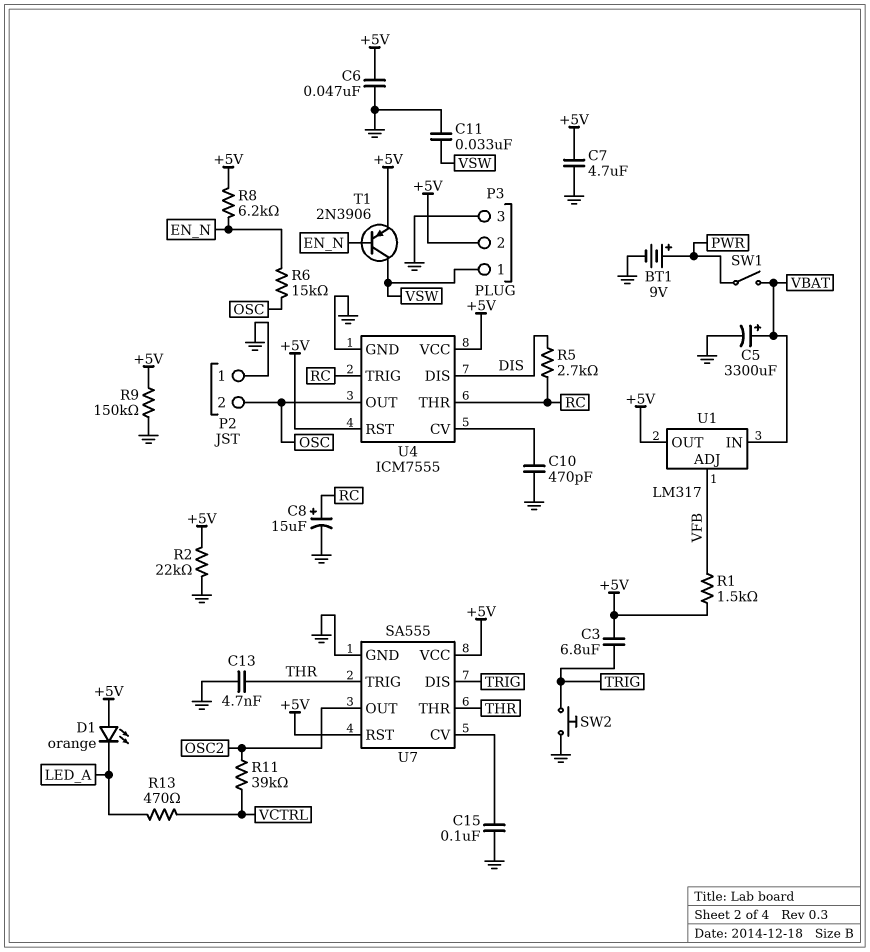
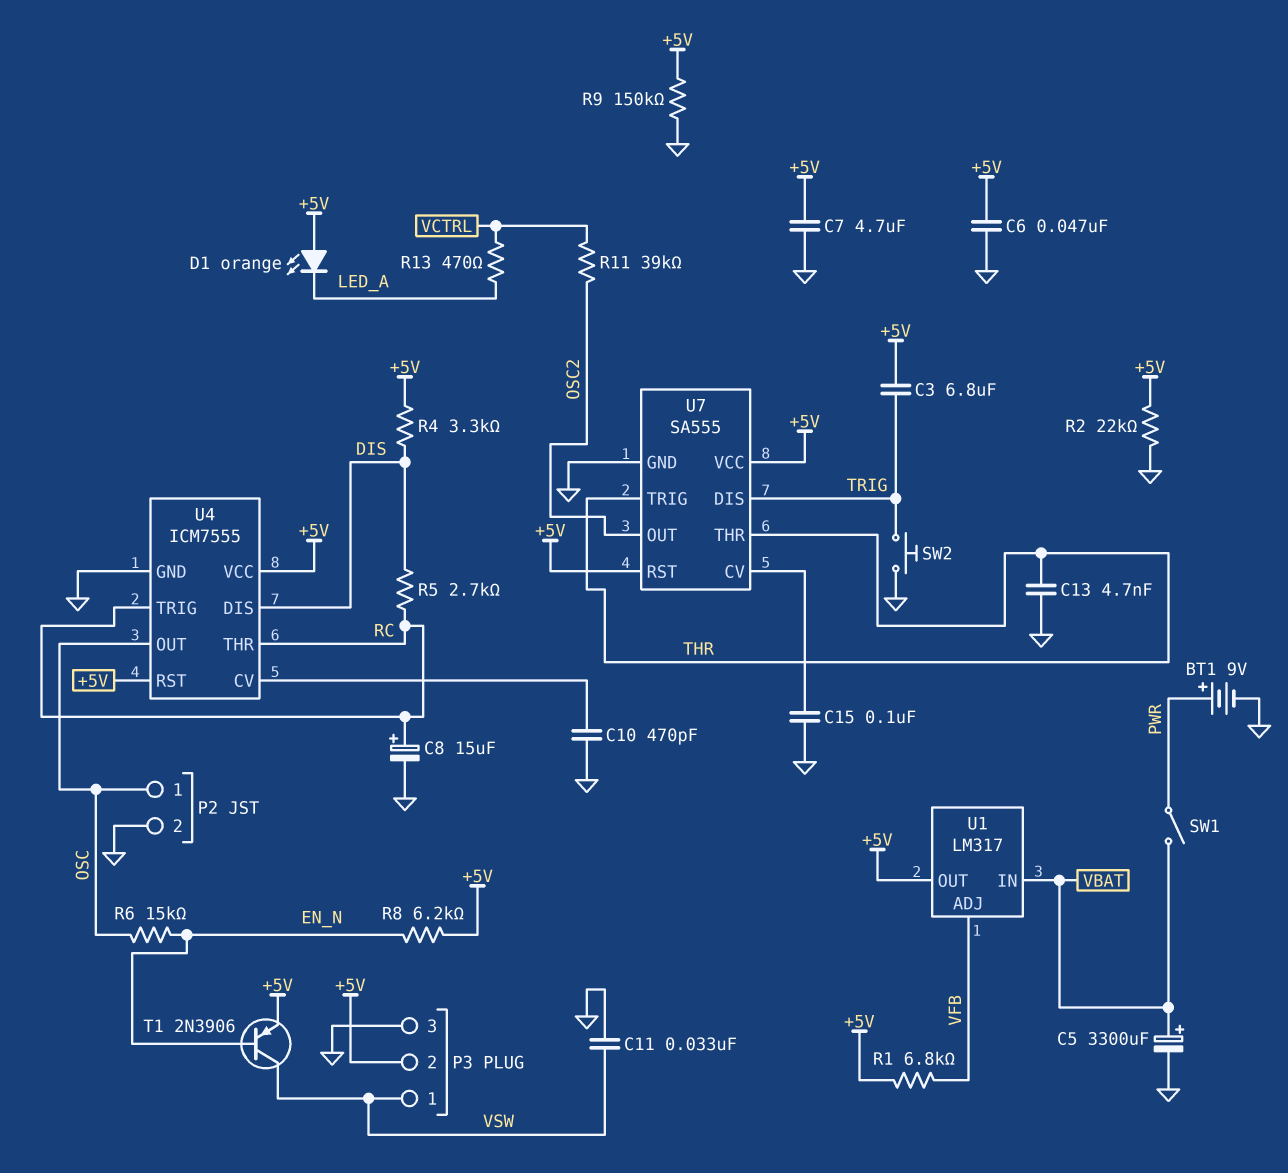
P2 pin 1: GND -> OSC
P2 pin 2: OSC -> GND
R1: 1.5k (+5V, VFB) -> 6.8k (+5V, VFB)
R4: none -> 3.3k (+5V, DIS)

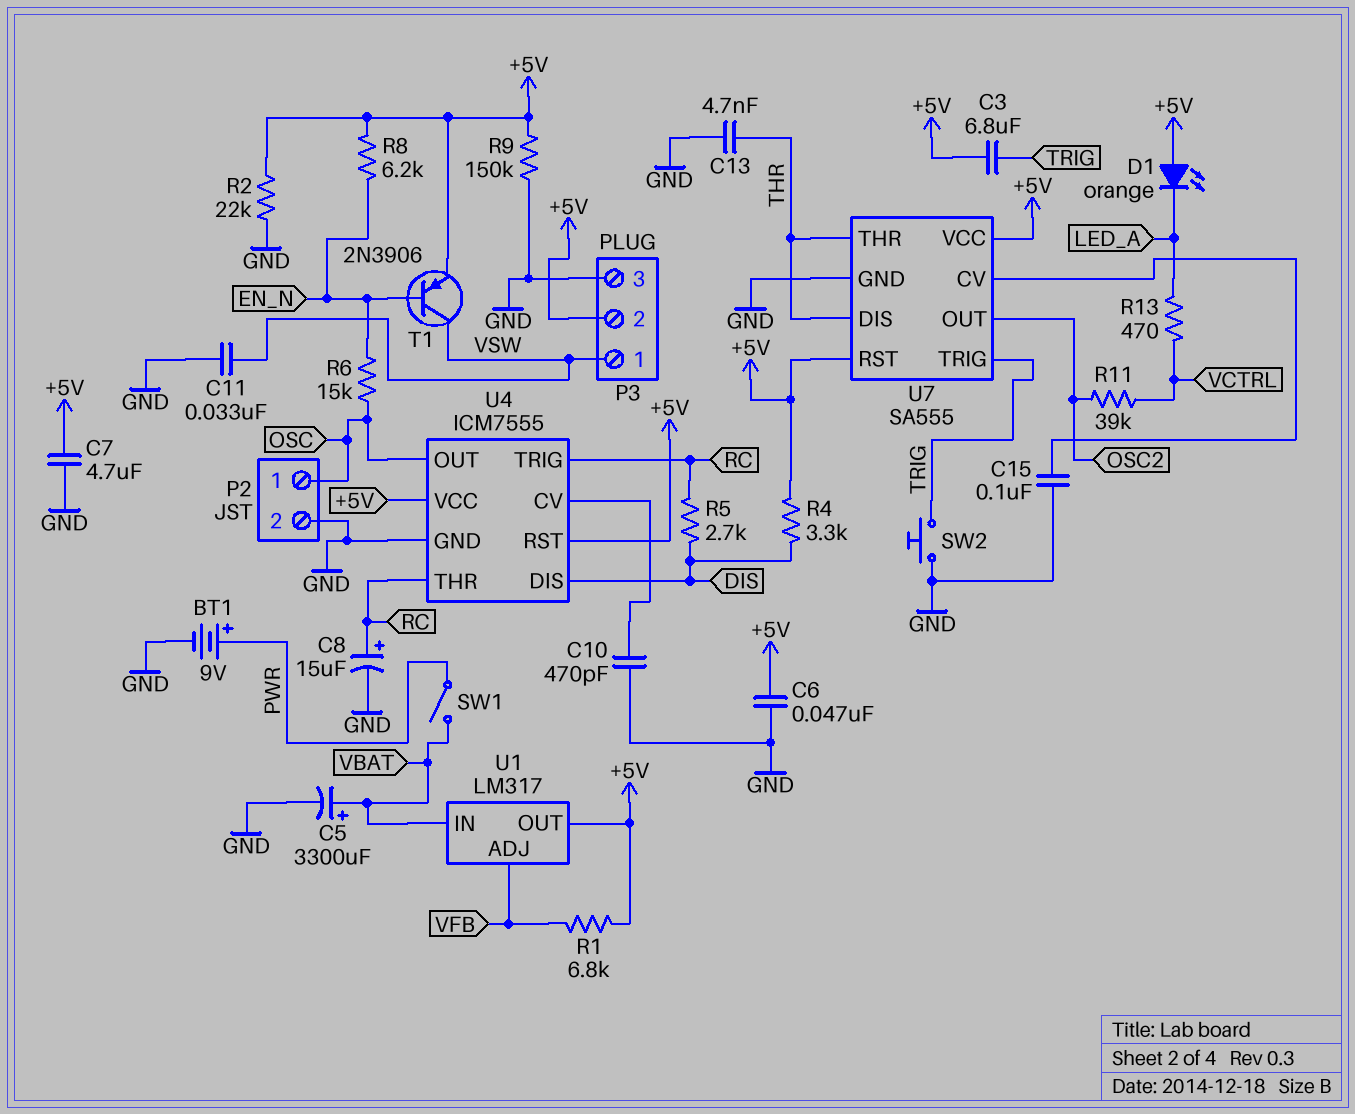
U7 pin DIS: TRIG -> THR
U7 pin TRIG: THR -> TRIG

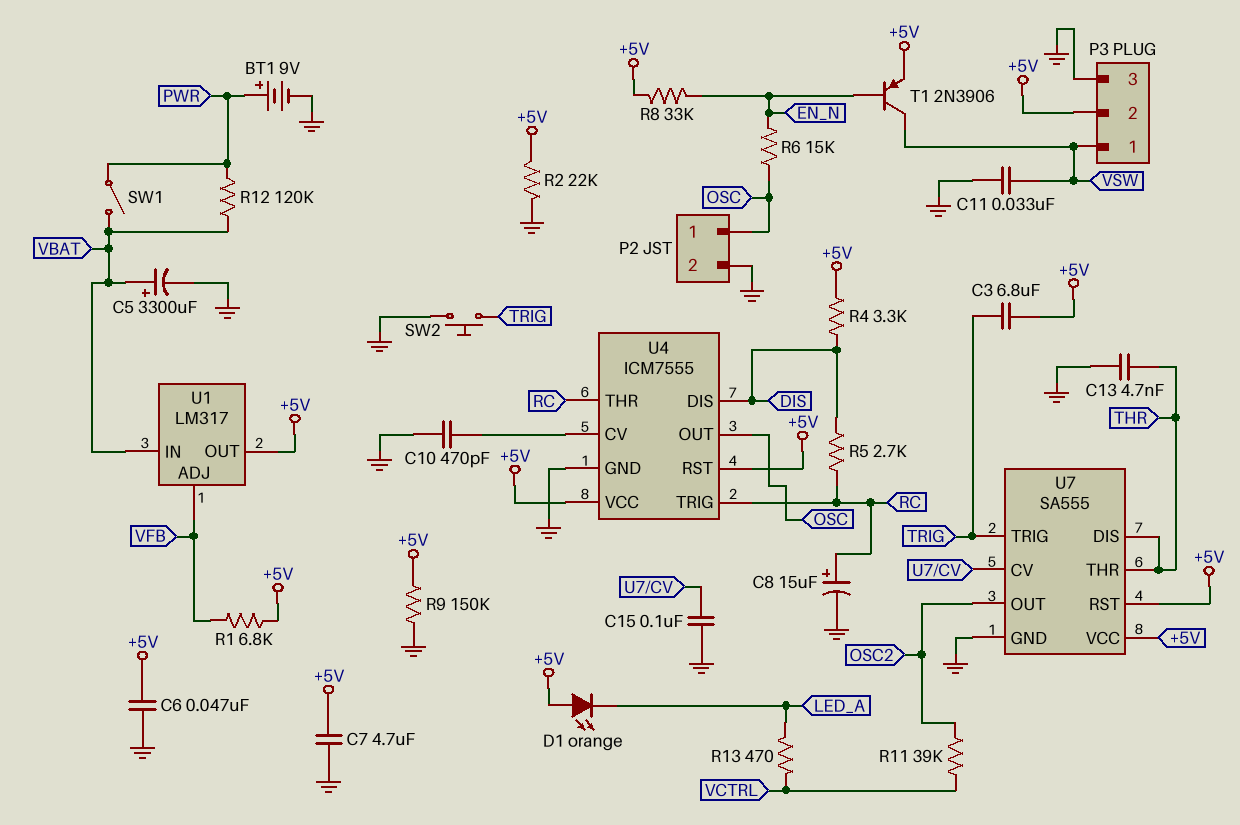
R8: 6.2k (+5V, EN_N) -> 33k (+5V, EN_N)
R12: none -> 120k (PWR, VBAT)

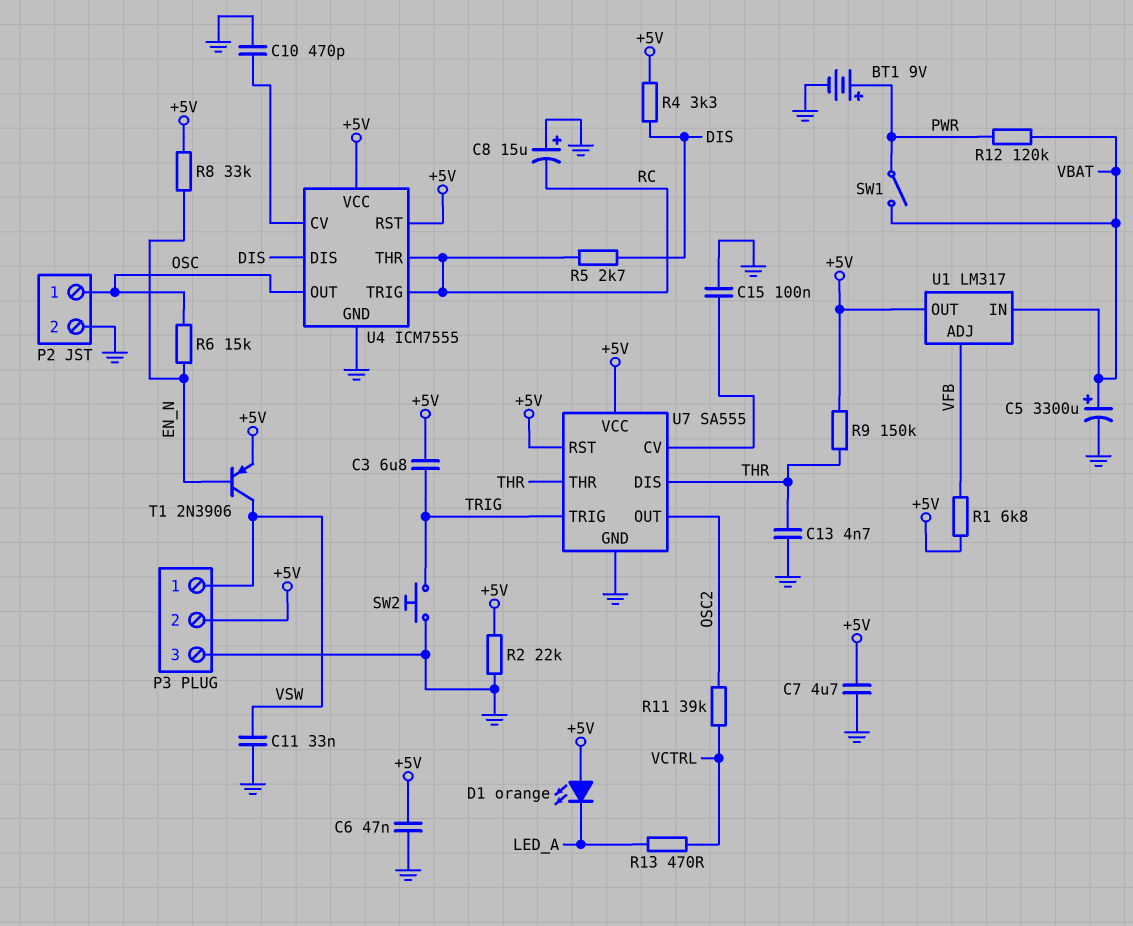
C8: 15uF (plus RC, minus GND) -> 15uF (plus GND, minus RC)
R9: 150k (+5V, GND) -> 150k (+5V, THR)

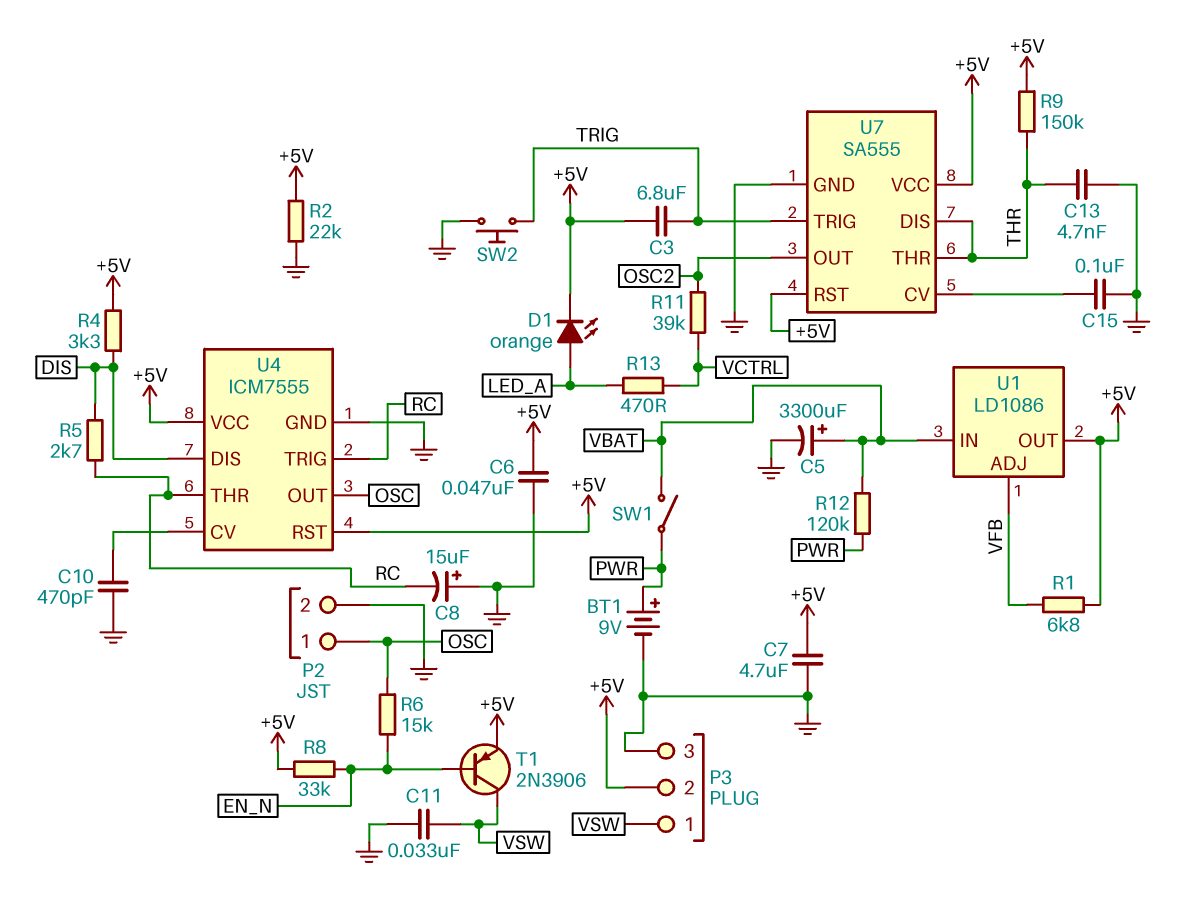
D1: LED orange (A +5V, K LED_A) -> LED orange (A LED_A, K +5V)
U1: LM317 -> LD1086

